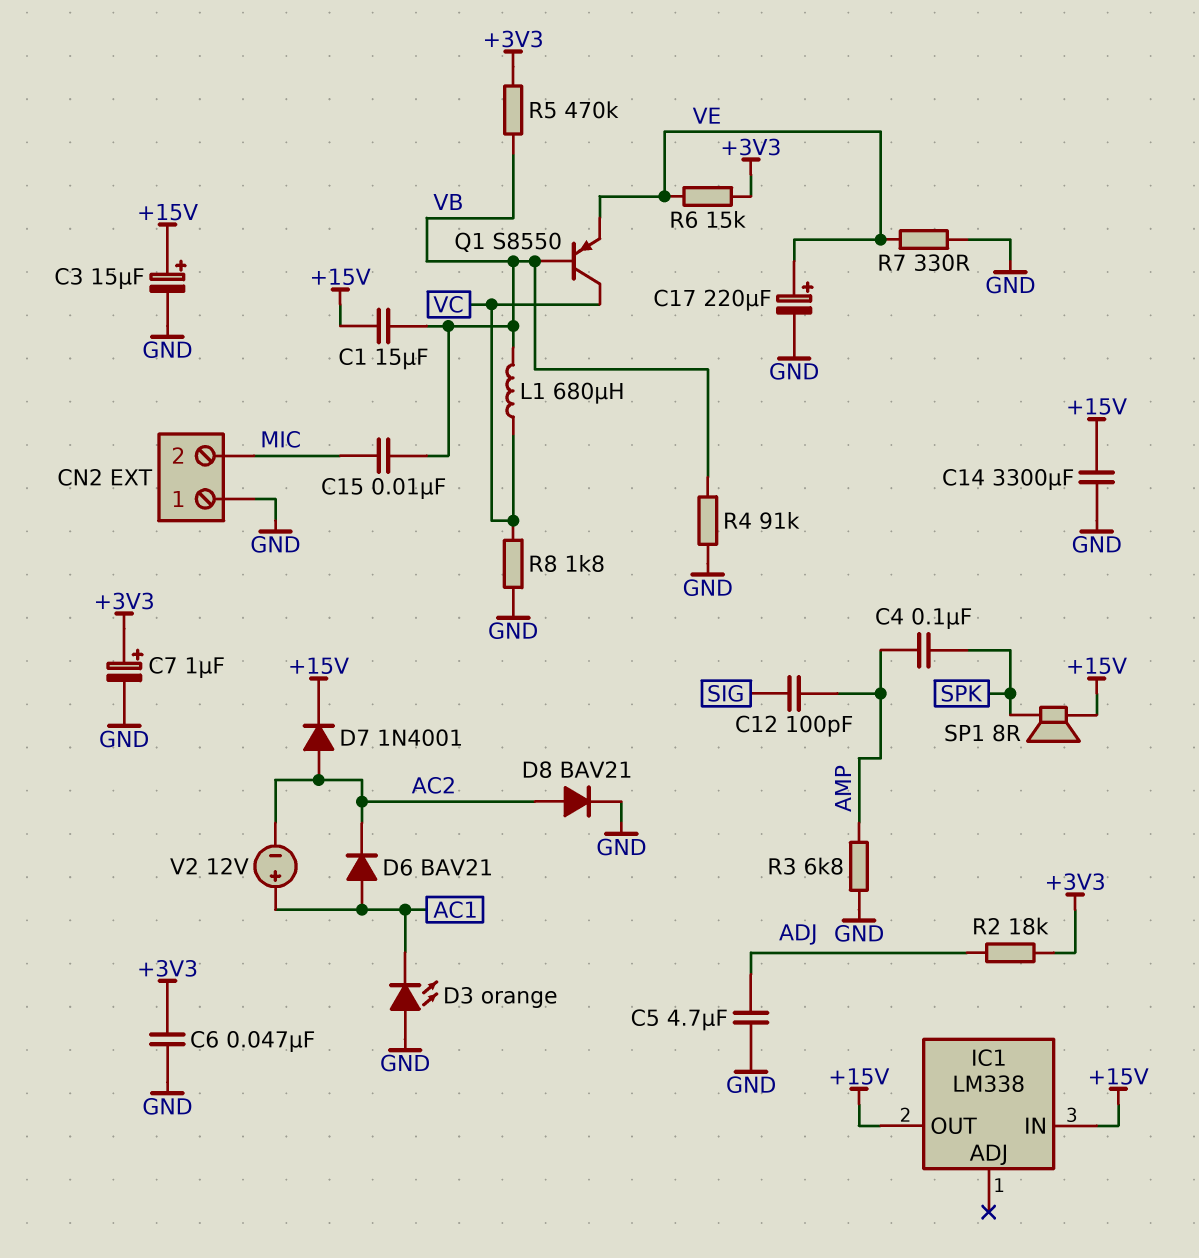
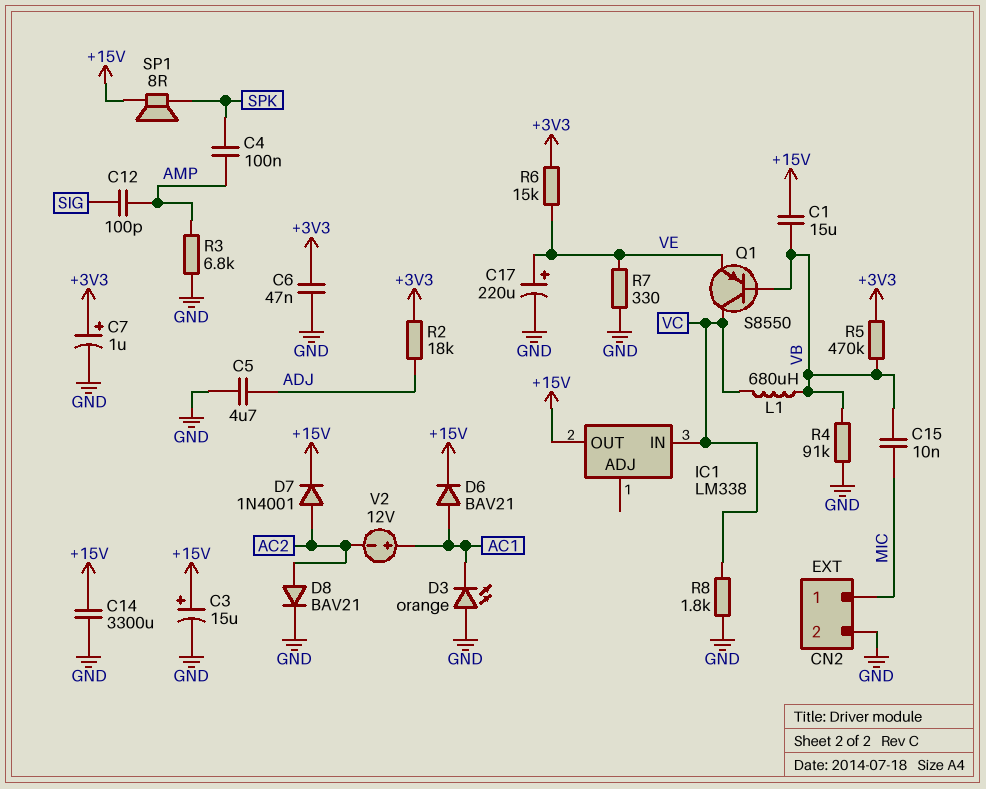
CN2 pin 1: GND -> MIC
CN2 pin 2: MIC -> GND
D6: diode BAV21 (A AC1, K AC2) -> diode BAV21 (A AC1, K +15V)
IC1 pin IN: +15V -> VC

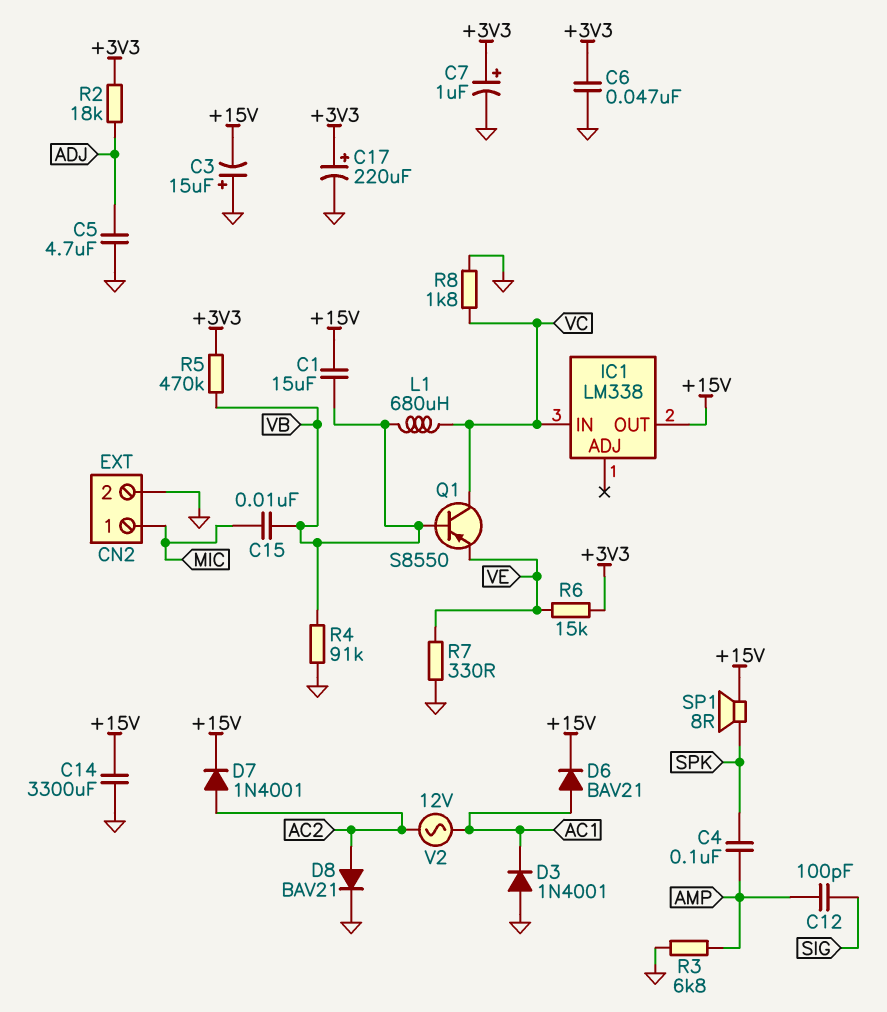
C3: 15uF (plus +15V, minus GND) -> 15uF (plus GND, minus +15V)
C17: 220uF (plus VE, minus GND) -> 220uF (plus +3V3, minus GND)
D3: LED orange (A GND, K AC1) -> diode 1N4001 (A GND, K AC1)
V2: 12V (plus AC1, minus AC2) -> AC 12V (AC1, AC2)

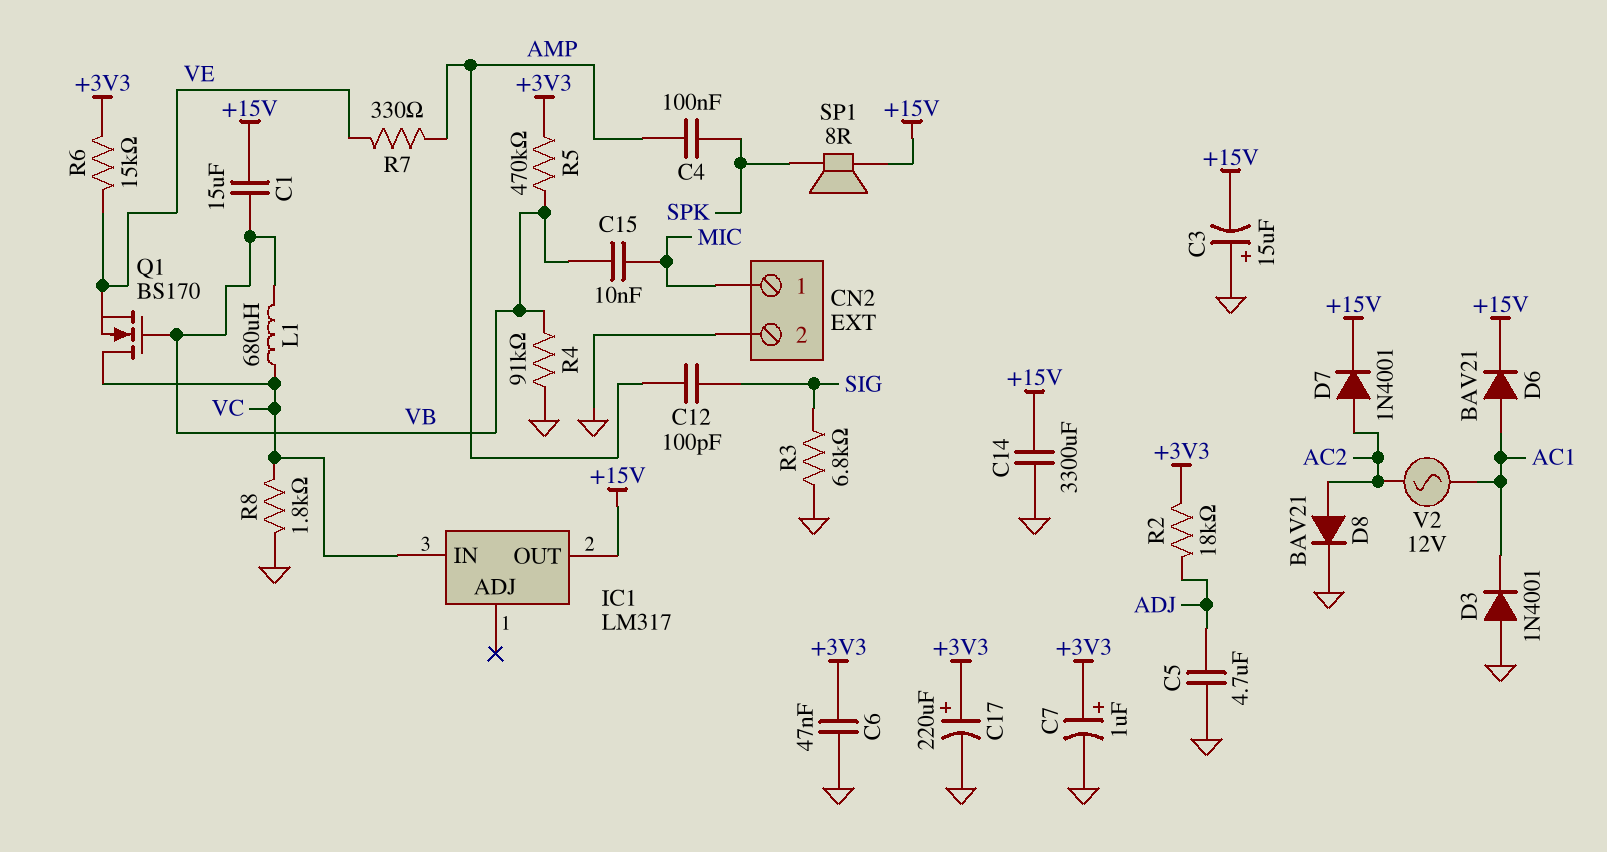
IC1: LM338 -> LM317
Q1: PNP S8550 (B VB, C VC, E VE) -> NMOS BS170 (G VB, D VC, S VE)
R3: 6.8k (AMP, GND) -> 6.8k (GND, SIG)
R7: 330 (GND, VE) -> 330 (AMP, VE)

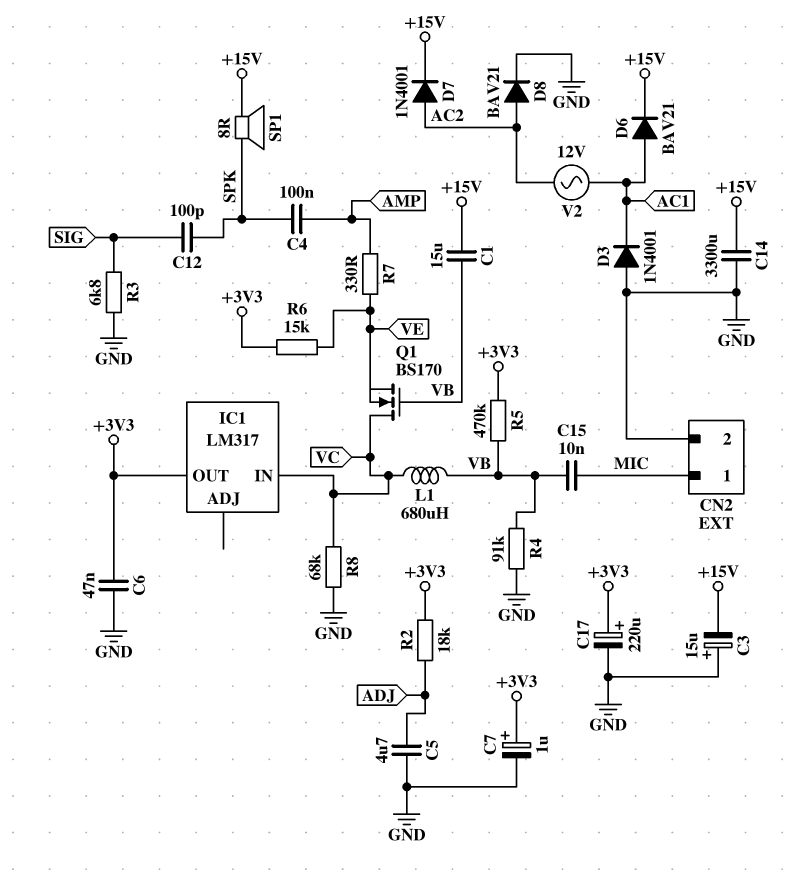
C12: 100pF (AMP, SIG) -> 100pF (SIG, SPK)
IC1 pin OUT: +15V -> +3V3
R8: 1.8k (GND, VC) -> 68k (GND, VC)

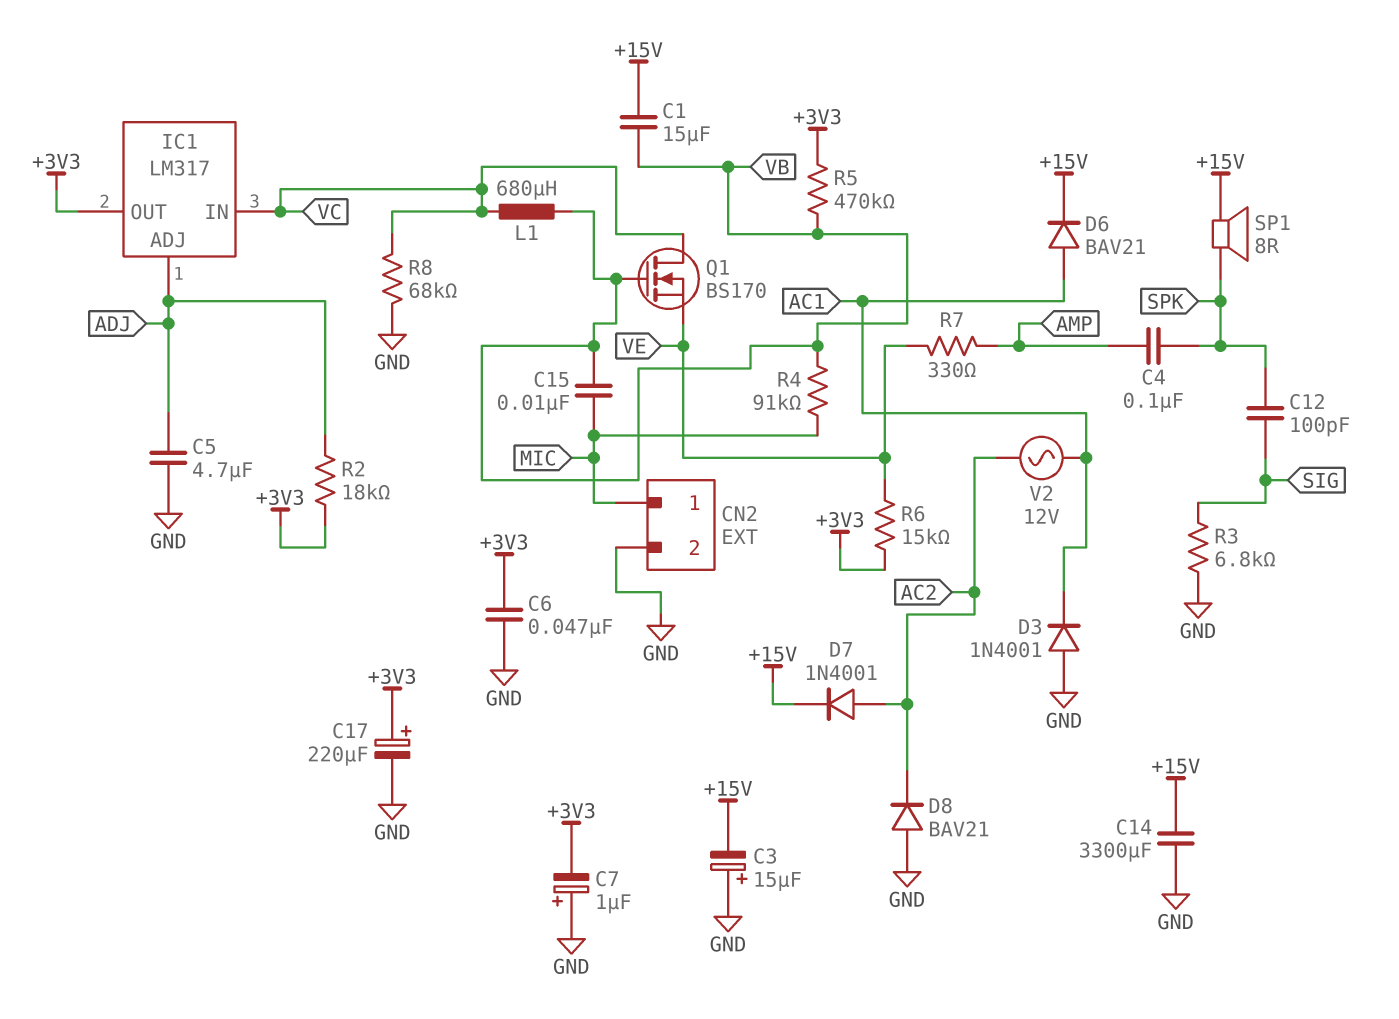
C7: 1uF (plus +3V3, minus GND) -> 1uF (plus GND, minus +3V3)
D8: diode BAV21 (A AC2, K GND) -> diode BAV21 (A GND, K AC2)
IC1 pin ADJ: none -> ADJ
R4: 91k (GND, VB) -> 91k (MIC, VB)

